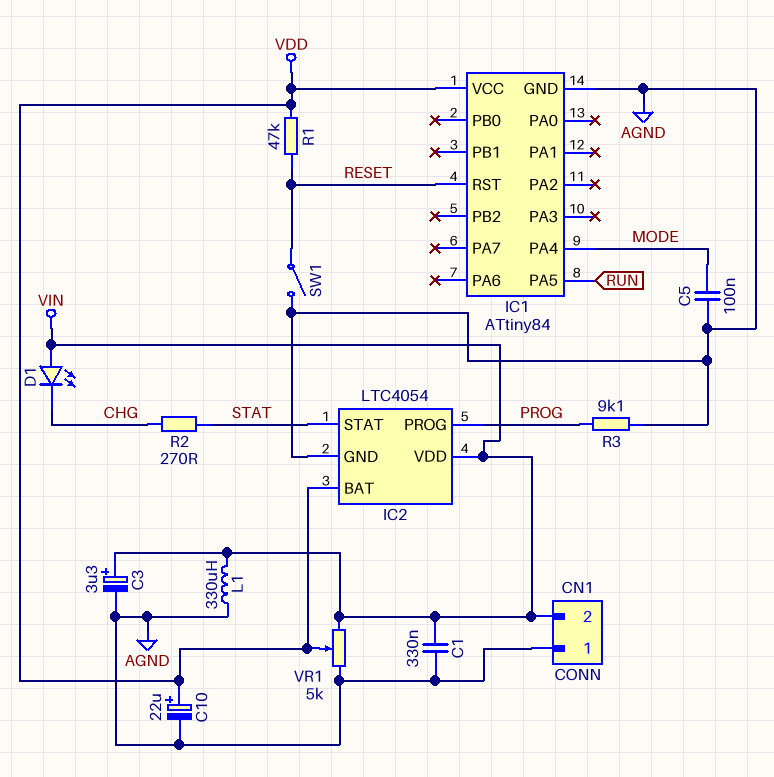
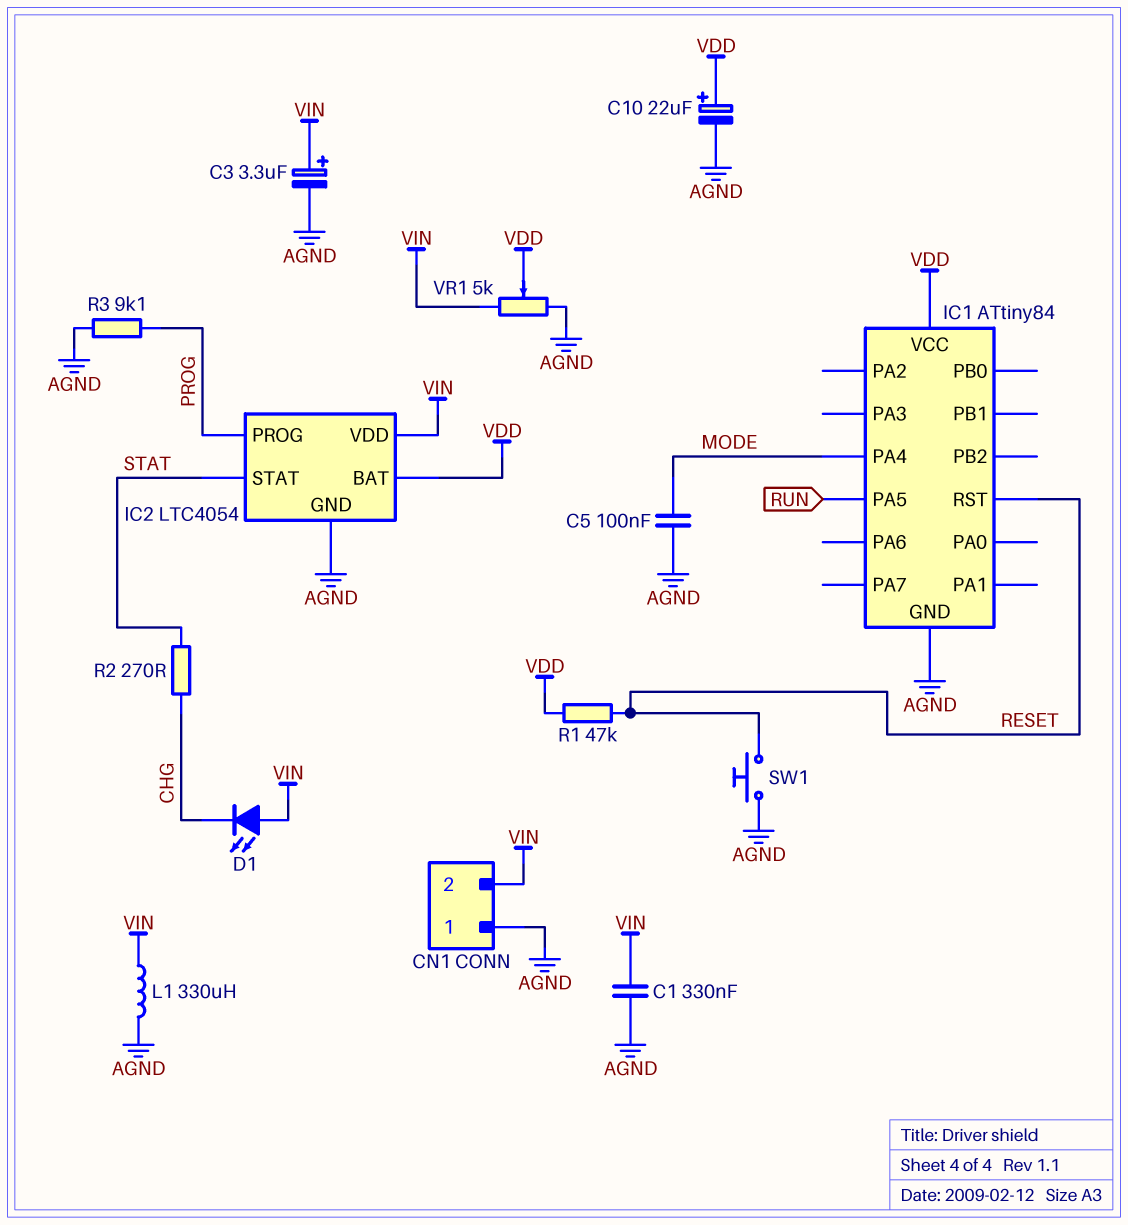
SW1: switch (AGND, RESET) -> button (AGND, RESET)

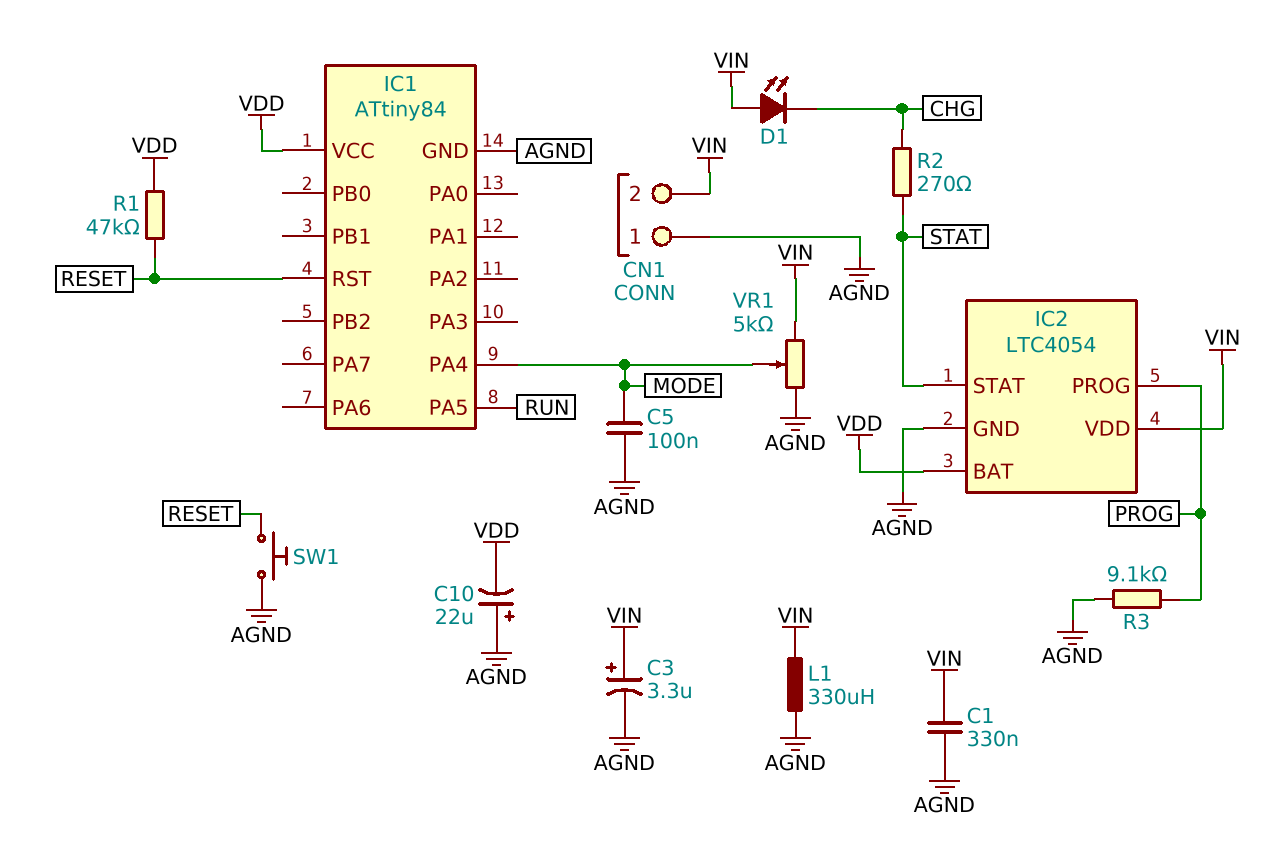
C10: 22uF (plus VDD, minus AGND) -> 22uF (plus AGND, minus VDD)
VR1: 5k (AGND, VIN, wiper VDD) -> 5k (AGND, VIN, wiper MODE)

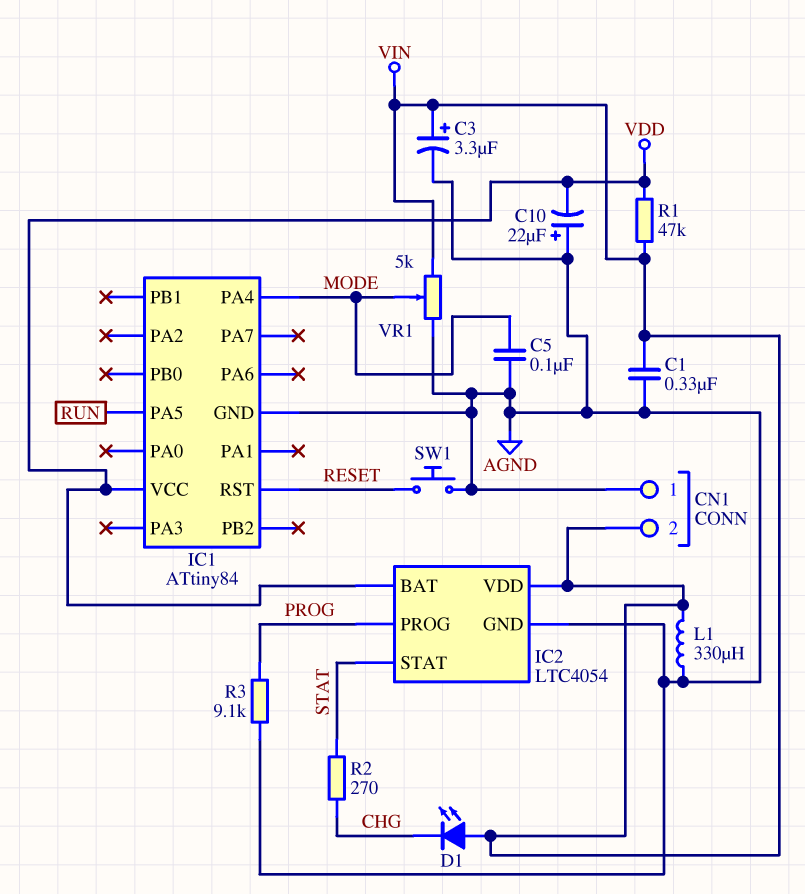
R1: 47k (RESET, VDD) -> 47k (VDD, VIN)

